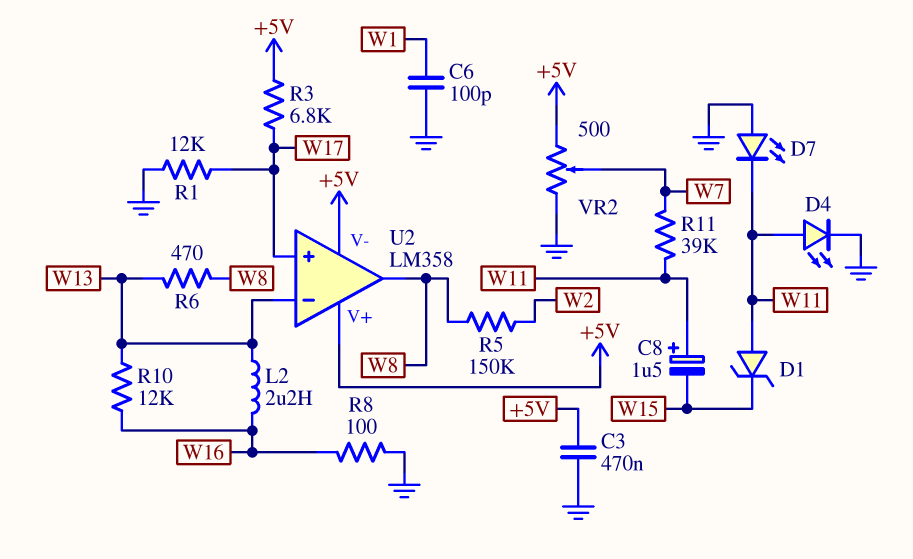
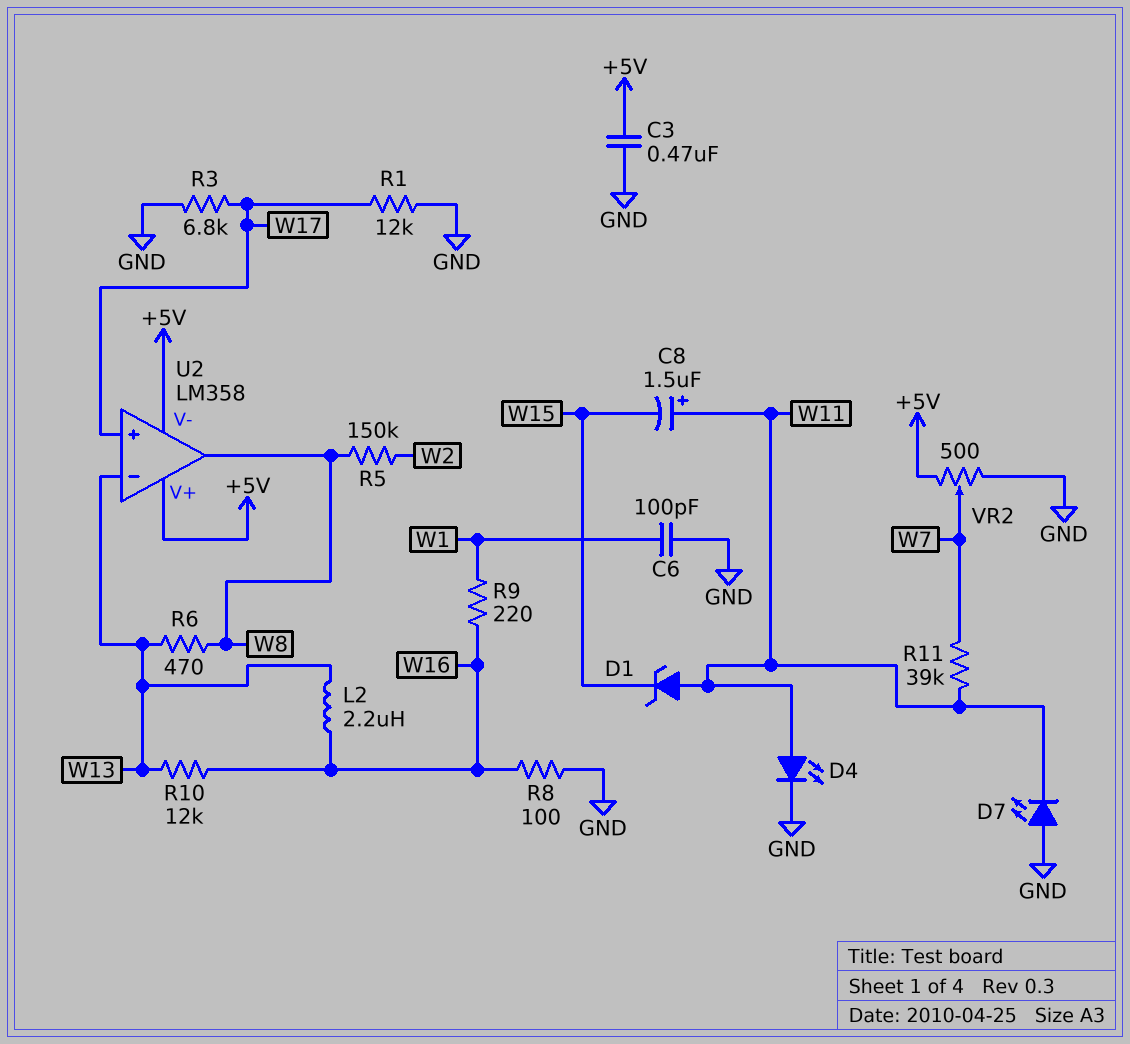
R3: 6.8k (+5V, W17) -> 6.8k (GND, W17)
R9: none -> 220 (W1, W16)

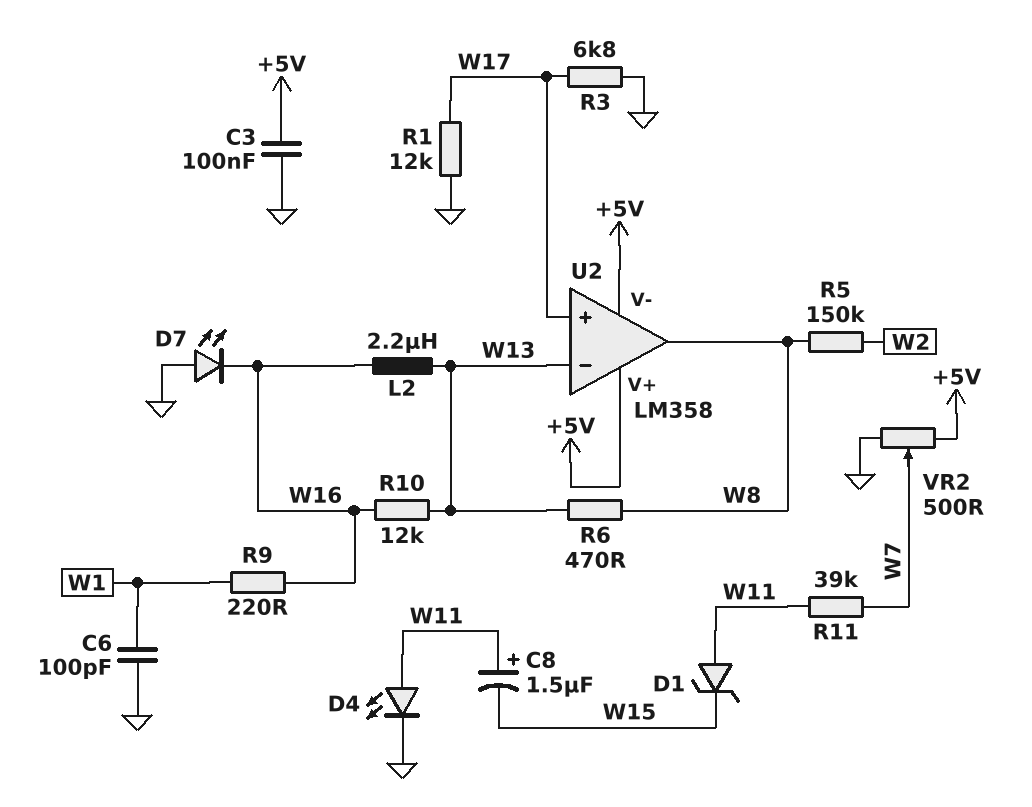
C3: 470nF (+5V, GND) -> 100nF (+5V, GND)
D7: LED (A GND, K W11) -> LED (A GND, K W16)
R8: 100 (GND, W16) -> none

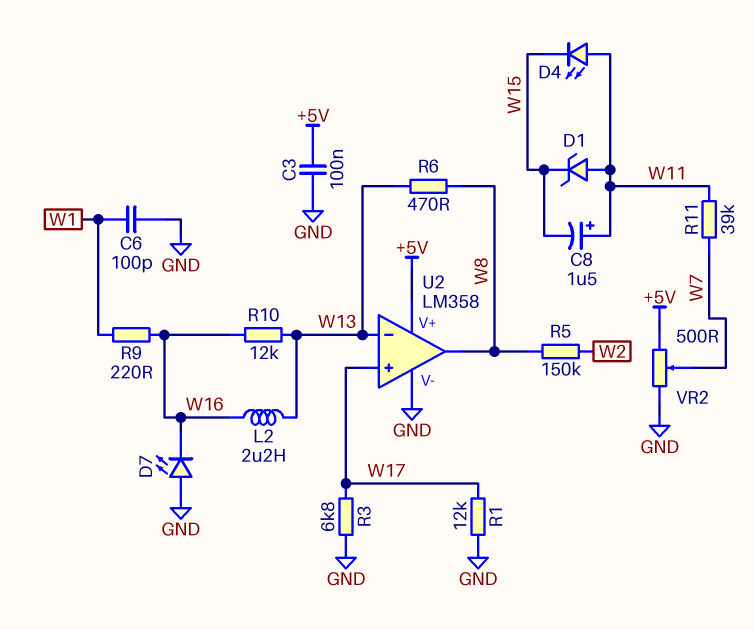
D4: LED (A W11, K GND) -> LED (A W11, K W15)
U2 pin V-: +5V -> GND

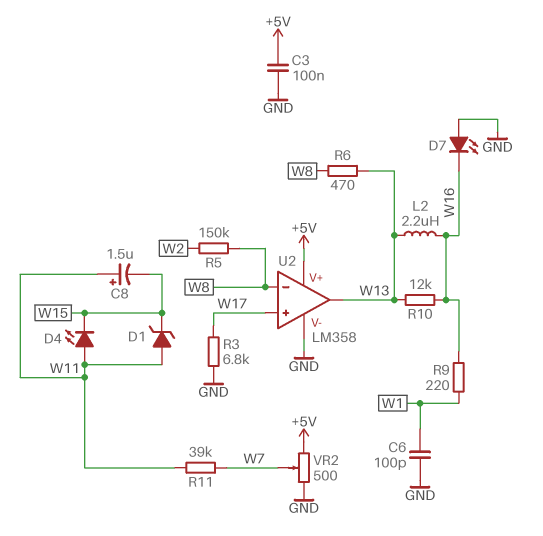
R1: 12k (GND, W17) -> none
U2 pin in-: W13 -> W8
U2 pin out: W8 -> W13

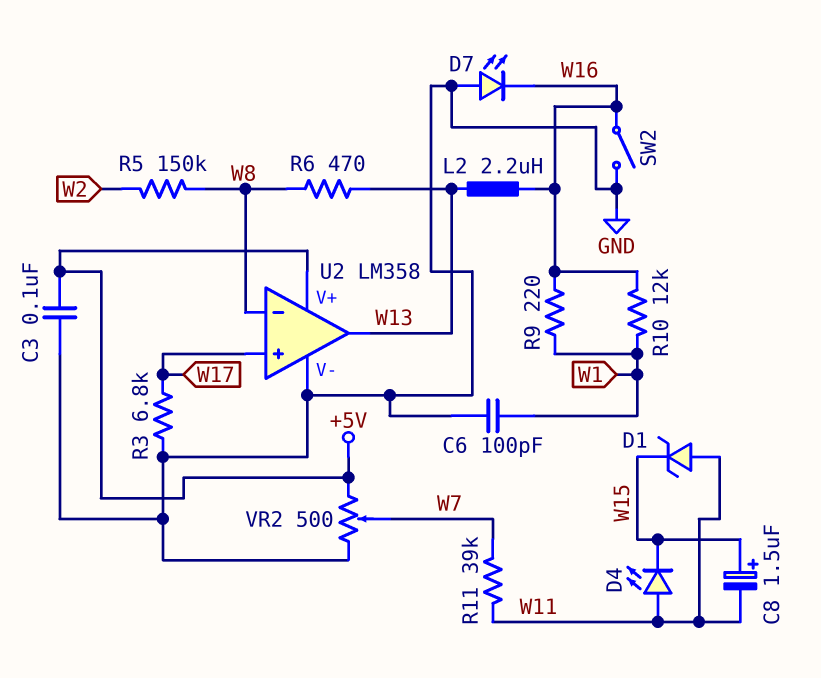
C8: 1.5uF (plus W11, minus W15) -> 1.5uF (plus W15, minus W11)
R10: 12k (W13, W16) -> 12k (W1, W16)
SW2: none -> switch (GND, W16)

